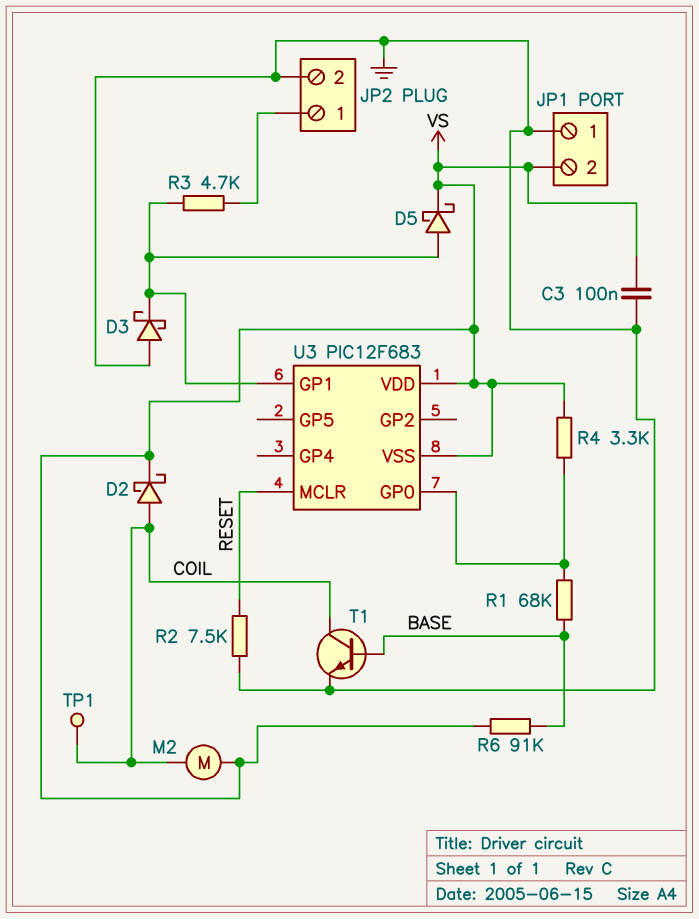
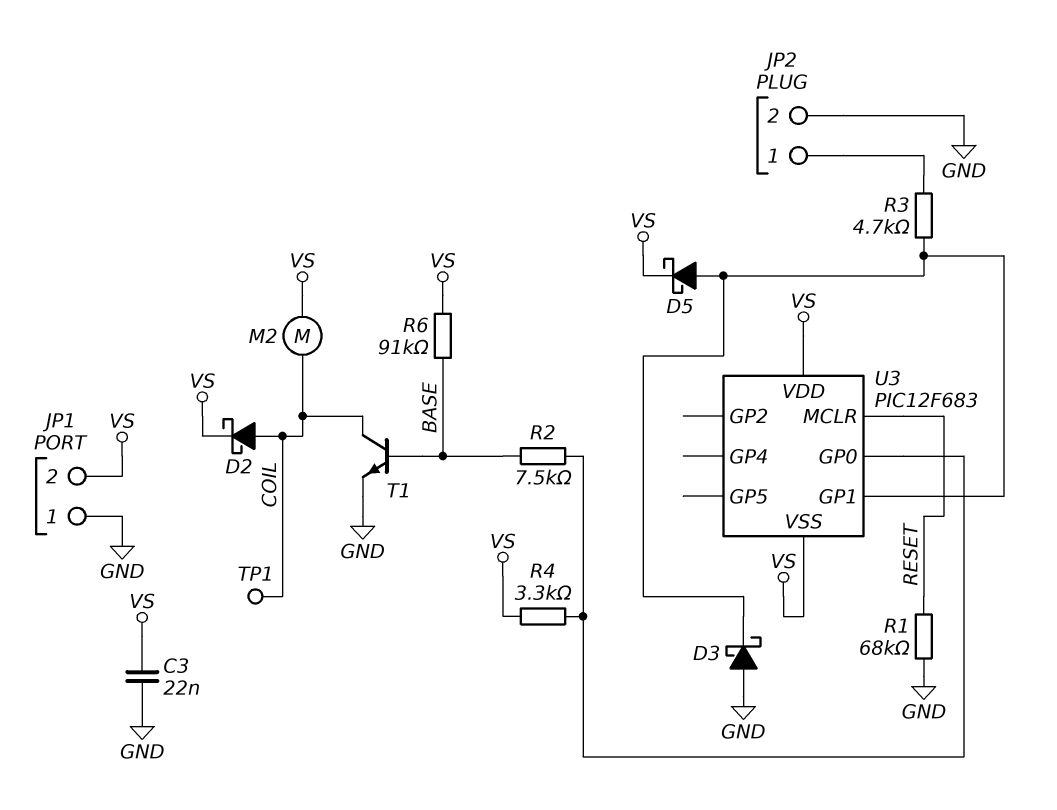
C3: 100nF (GND, VS) -> 22nF (GND, VS)
R1: 68k (BASE, U3/GP0) -> 68k (GND, RESET)
R2: 7.5k (GND, RESET) -> 7.5k (BASE, U3/GP0)

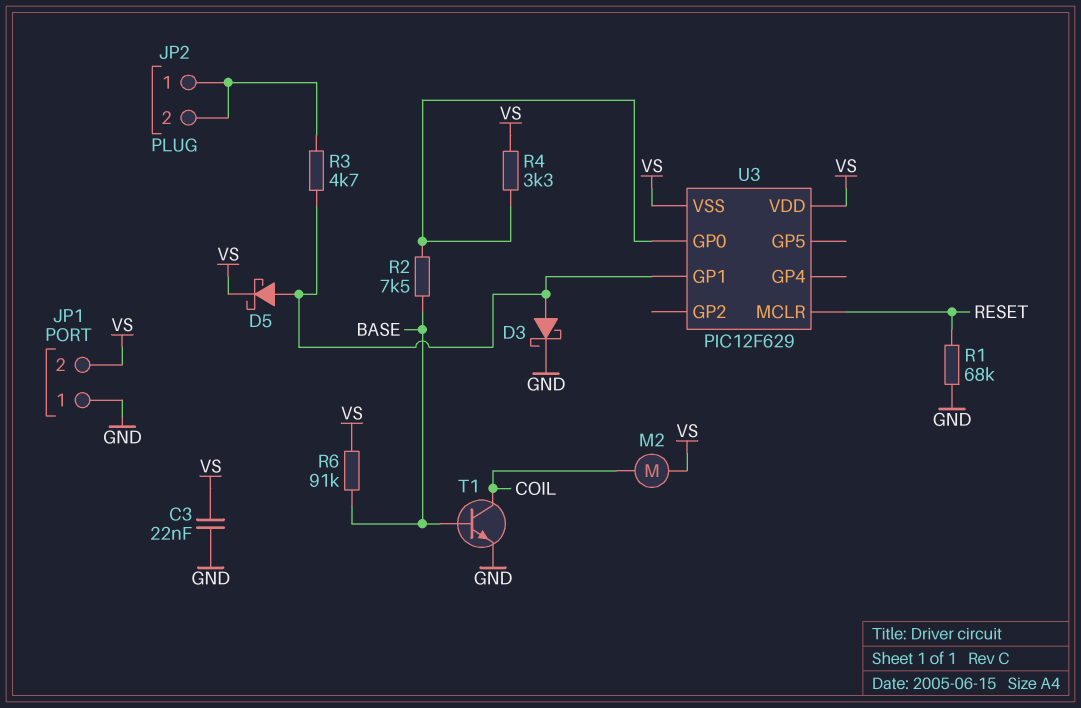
D2: schottky (A COIL, K VS) -> none
D3: schottky (A GND, K U3/GP1) -> schottky (A U3/GP1, K GND)
JP2 pin 2: GND -> JP2/1
TP1: test point (COIL) -> none
U3: PIC12F683 -> PIC12F629

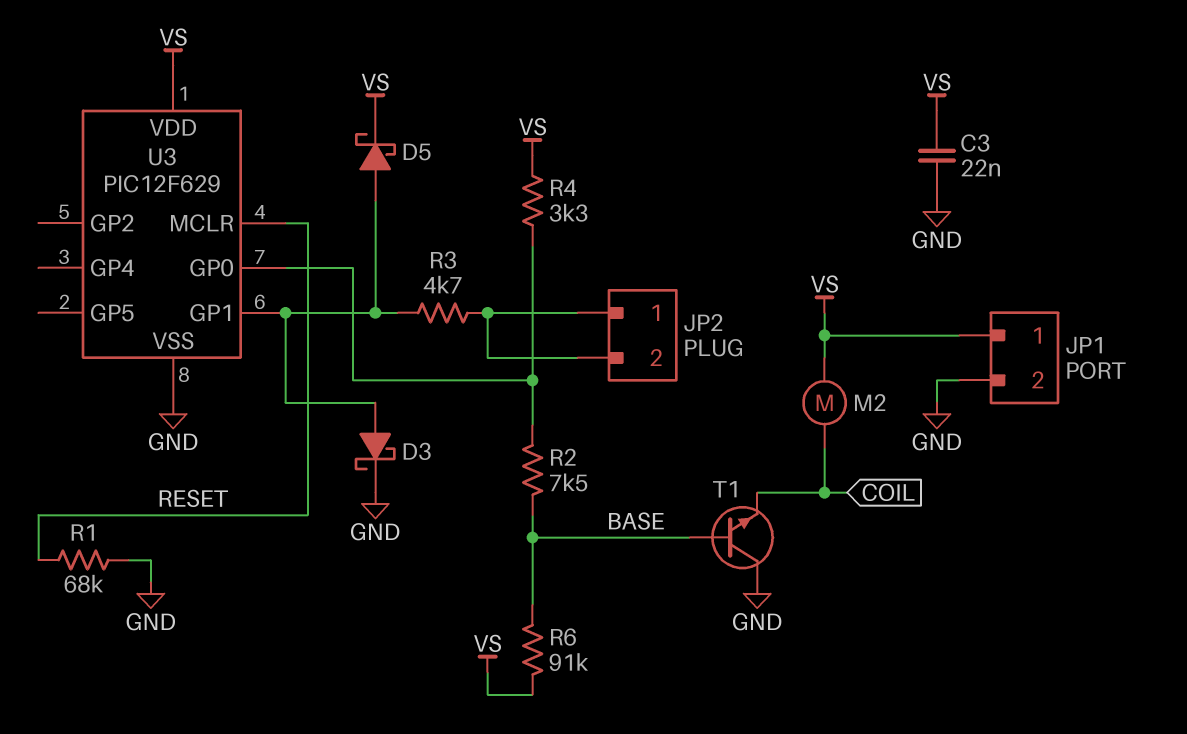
JP1 pin 1: GND -> VS
JP1 pin 2: VS -> GND
T1: NPN (B BASE, C COIL, E GND) -> NPN (B BASE, C GND, E COIL)
U3 pin VSS: VS -> GND

